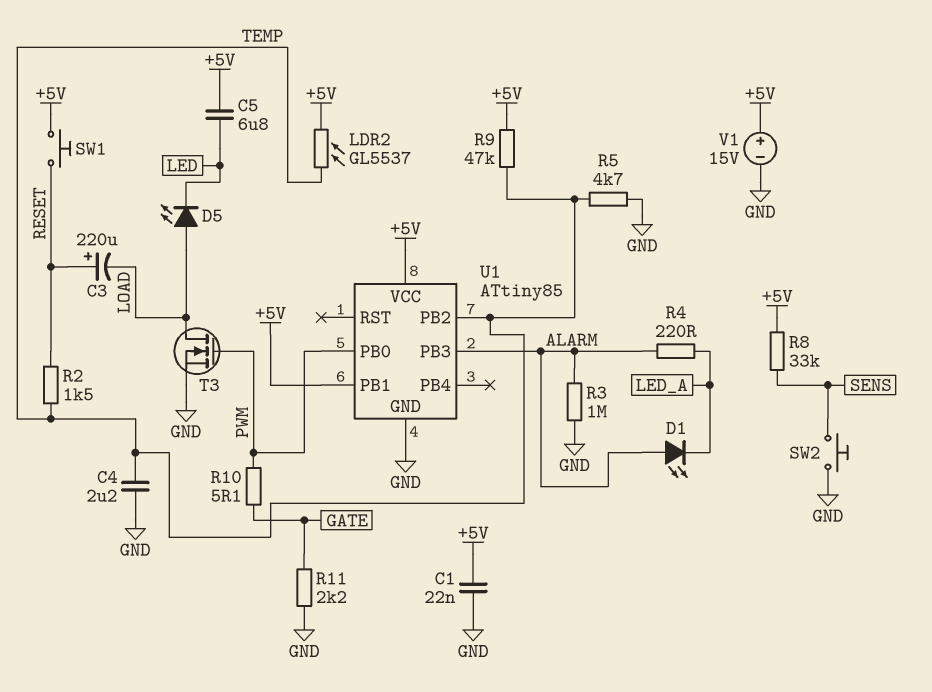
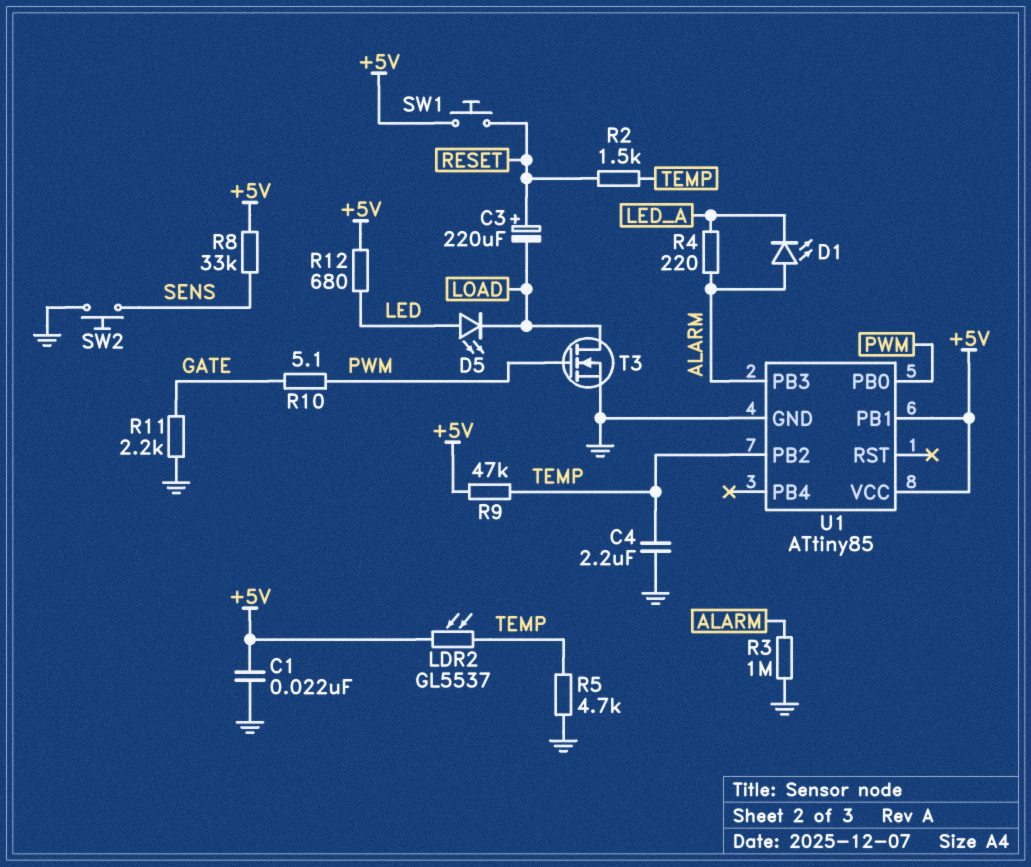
C5: 6.8uF (+5V, LED) -> none
D5: LED (A LOAD, K LED) -> LED (A LED, K LOAD)
R12: none -> 680 (+5V, LED)
V1: 15V (plus +5V, minus GND) -> none

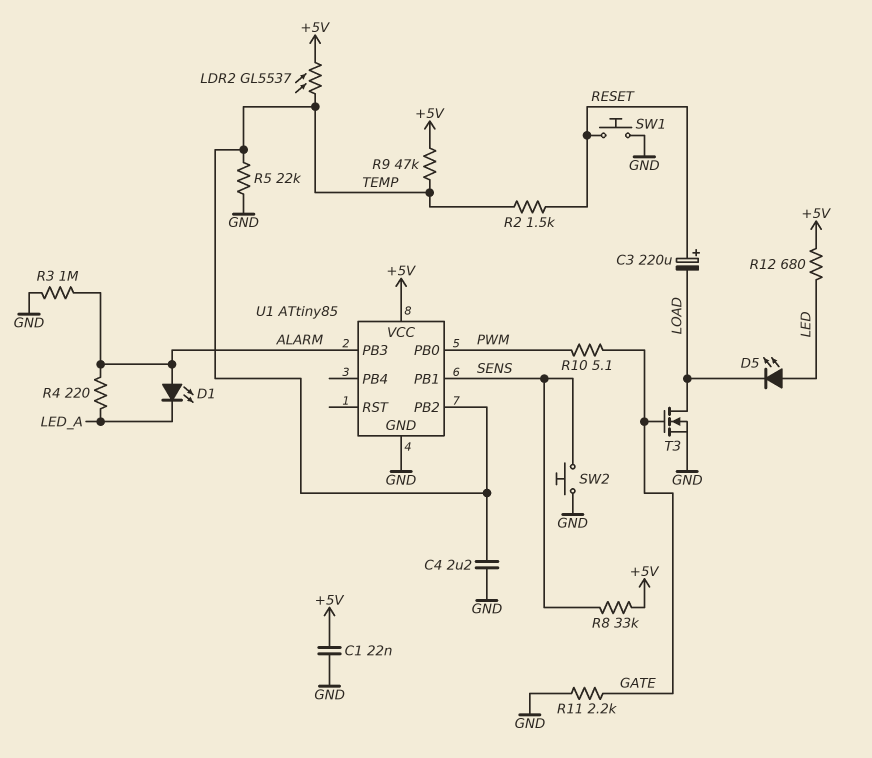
R5: 4.7k (GND, TEMP) -> 22k (GND, TEMP)
SW1: button (+5V, RESET) -> button (GND, RESET)
T3: NMOS (G PWM, D LOAD, S GND) -> NMOS (G GATE, D LOAD, S GND)
U1 pin PB1: +5V -> SENS

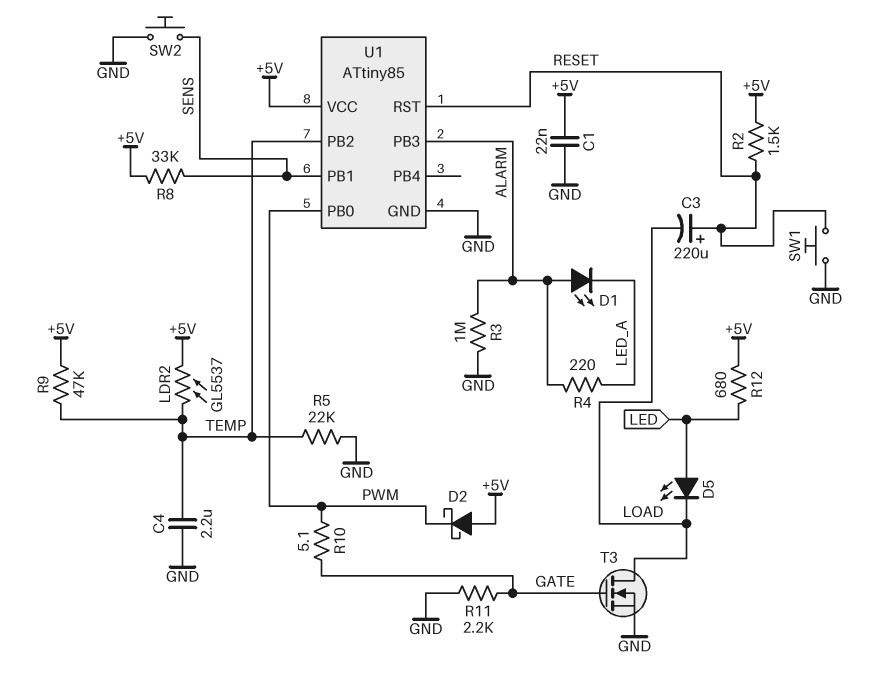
D2: none -> schottky (A +5V, K PWM)
R2: 1.5k (RESET, TEMP) -> 1.5k (+5V, RESET)
U1 pin RST: none -> RESET

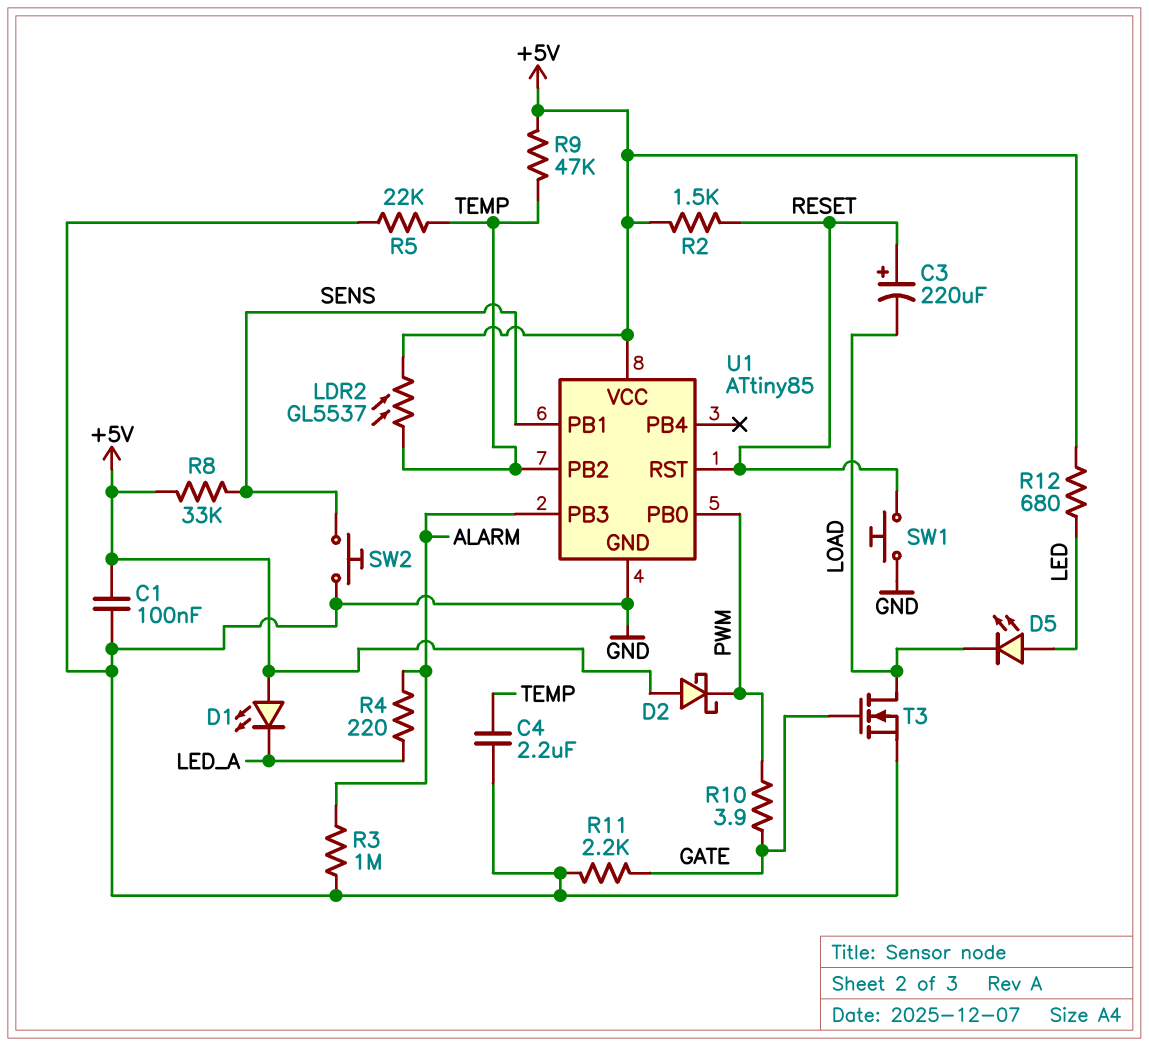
C1: 22nF (+5V, GND) -> 100nF (+5V, GND)
D1: LED (A ALARM, K LED_A) -> LED (A +5V, K LED_A)
R10: 5.1 (GATE, PWM) -> 3.9 (GATE, PWM)

